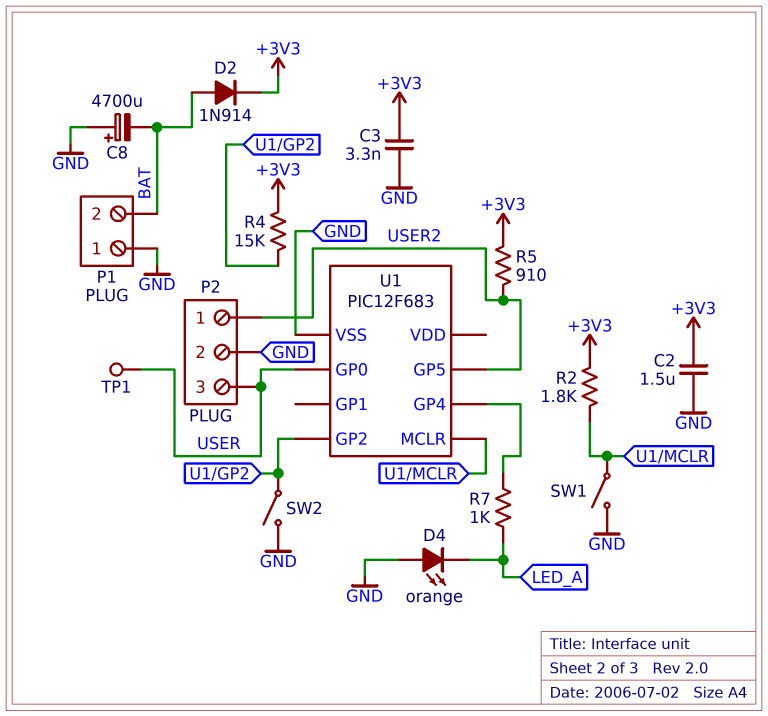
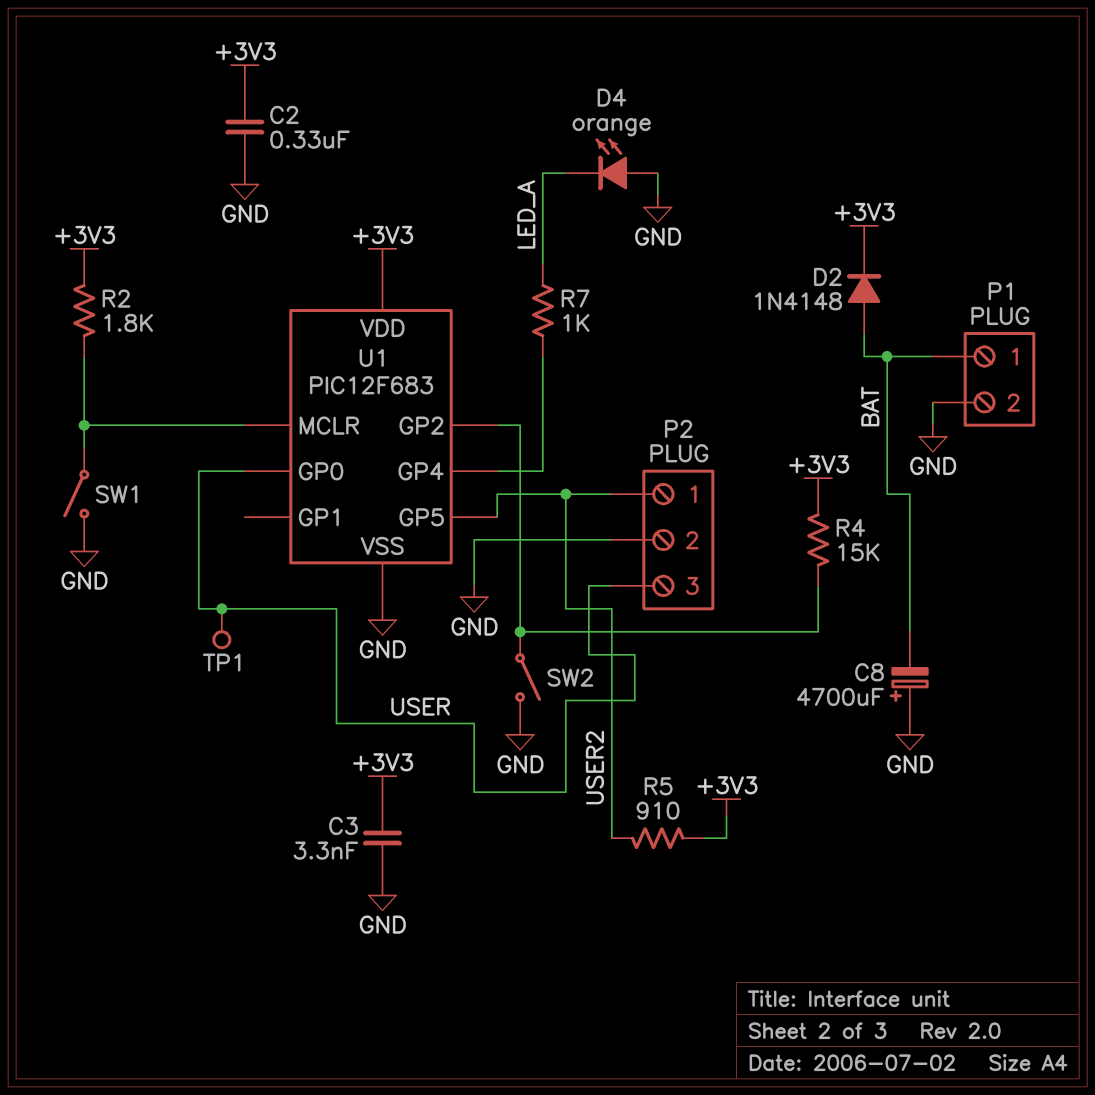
C2: 1.5uF (+3V3, GND) -> 330nF (+3V3, GND)
D2: diode 1N914 (A BAT, K +3V3) -> diode 1N4148 (A BAT, K +3V3)
P1 pin 1: GND -> BAT
P1 pin 2: BAT -> GND
U1 pin VDD: none -> +3V3

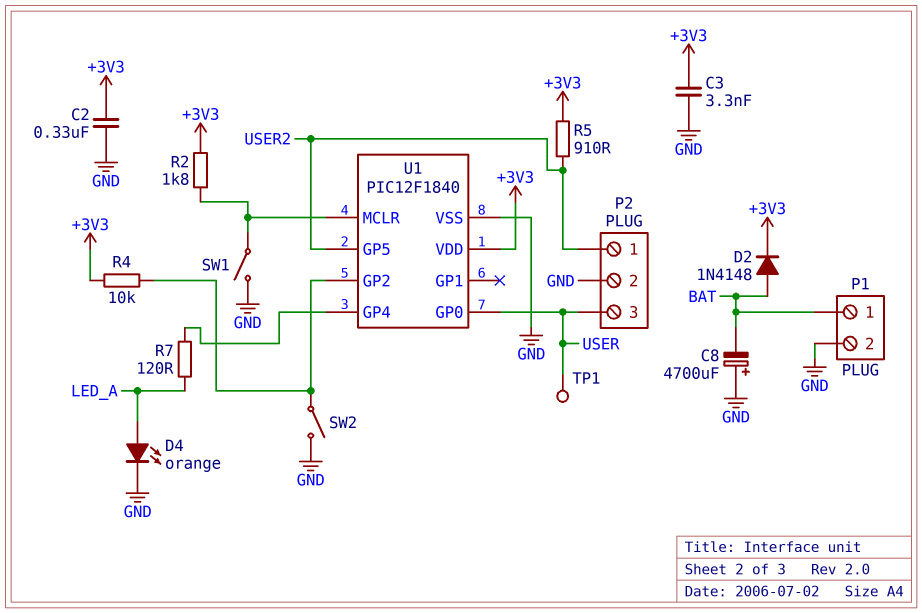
D4: LED orange (A GND, K LED_A) -> LED orange (A LED_A, K GND)
R4: 15k (+3V3, U1/GP2) -> 10k (+3V3, U1/GP2)
R7: 1k (LED_A, U1/GP4) -> 120 (LED_A, U1/GP4)
U1: PIC12F683 -> PIC12F1840

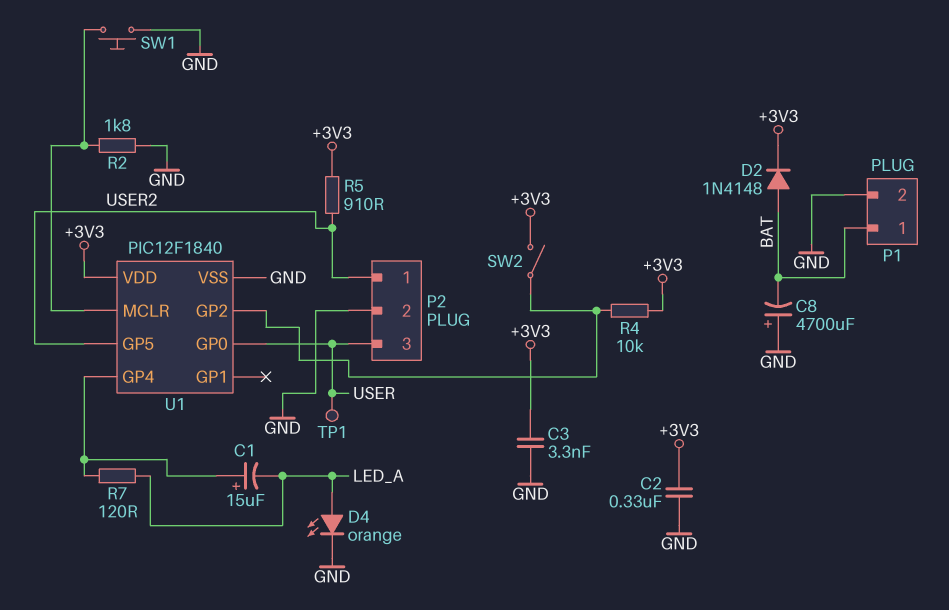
C1: none -> 15uF (plus U1/GP4, minus LED_A)
R2: 1.8k (+3V3, U1/MCLR) -> 1.8k (GND, U1/MCLR)
SW1: switch (GND, U1/MCLR) -> button (GND, U1/MCLR)
SW2: switch (GND, U1/GP2) -> switch (+3V3, U1/GP2)

